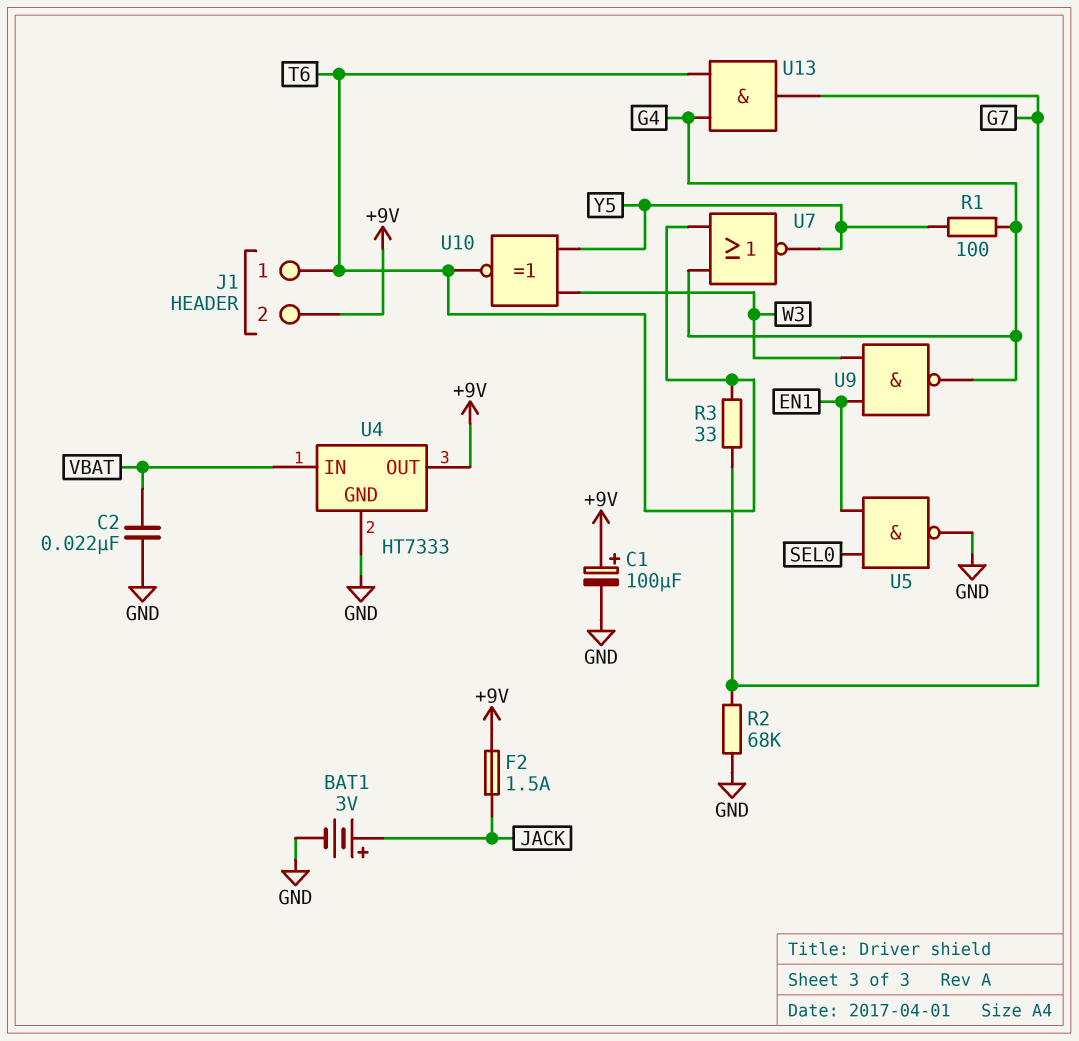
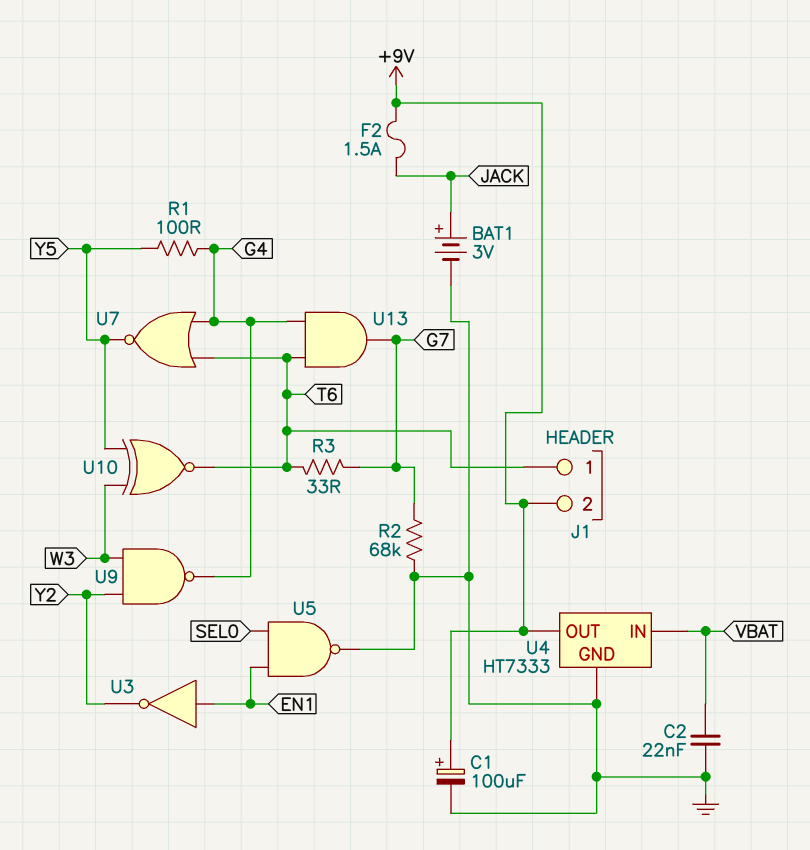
U3: none -> NOT (in EN1, out Y2)
U9: NAND (in EN1, in W3, out G4) -> NAND (in W3, in Y2, out G4)

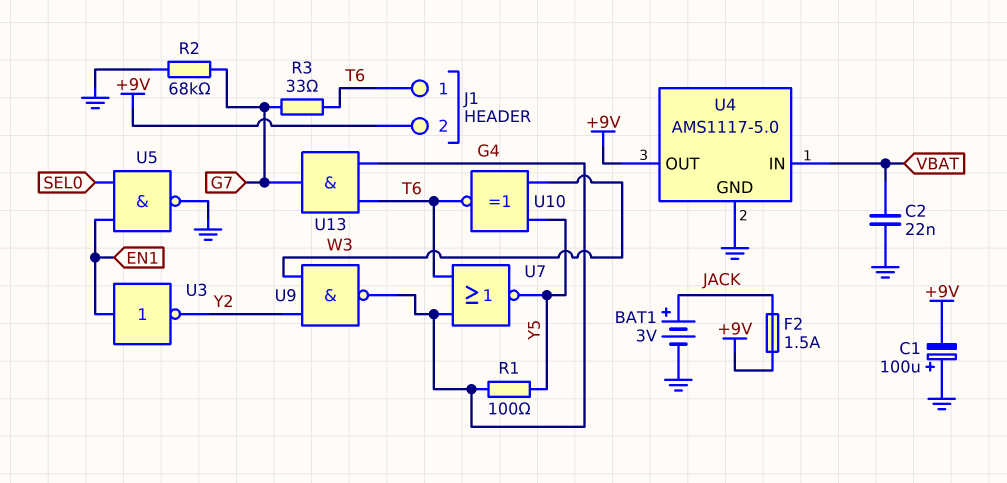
C1: 100uF (plus +9V, minus GND) -> 100uF (plus GND, minus +9V)
U4: HT7333 -> AMS1117-5.0

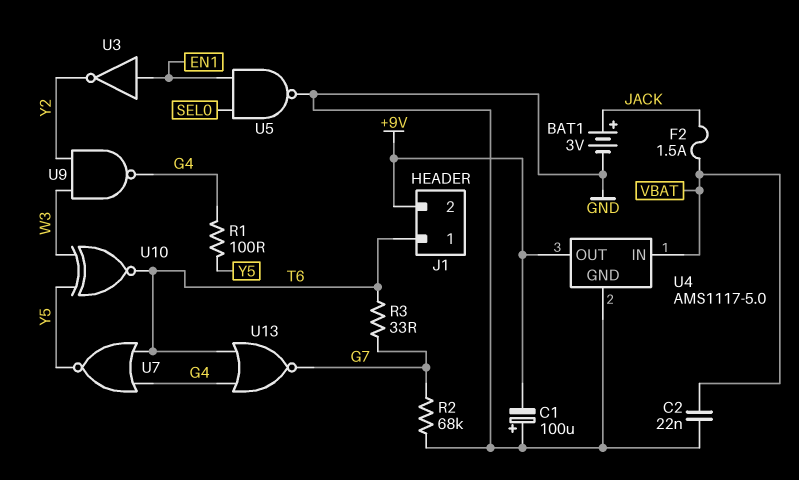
F2: 1.5A (+9V, JACK) -> 1.5A (JACK, VBAT)
U13: AND (in G4, in T6, out G7) -> NOR (in G4, in T6, out G7)

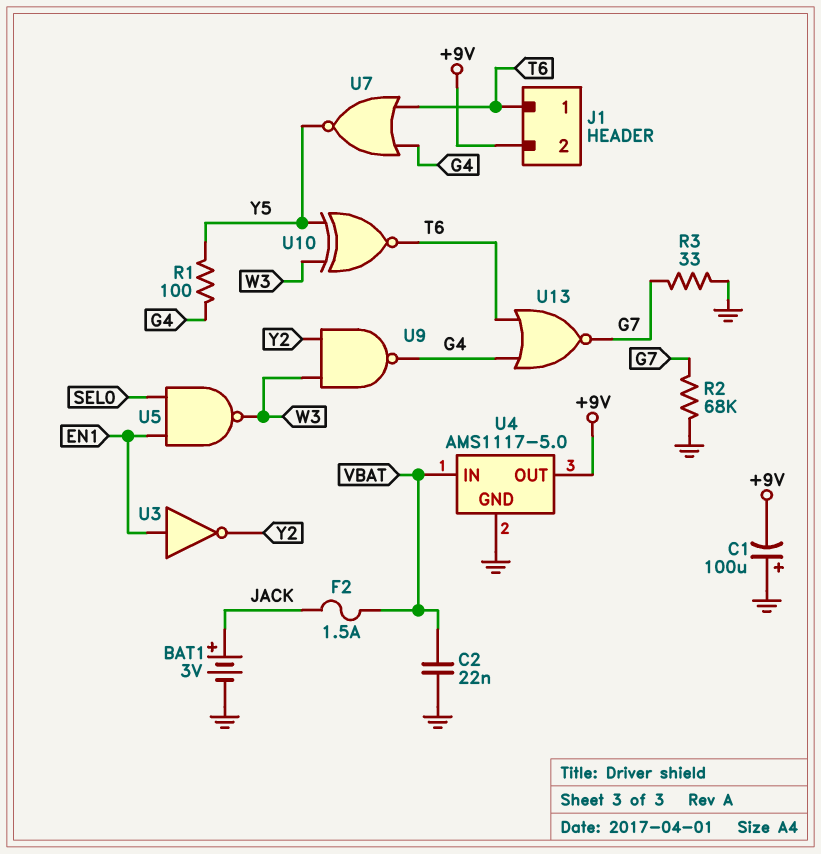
R3: 33 (G7, T6) -> 33 (G7, GND)
U5: NAND (in EN1, in SEL0, out GND) -> NAND (in EN1, in SEL0, out W3)

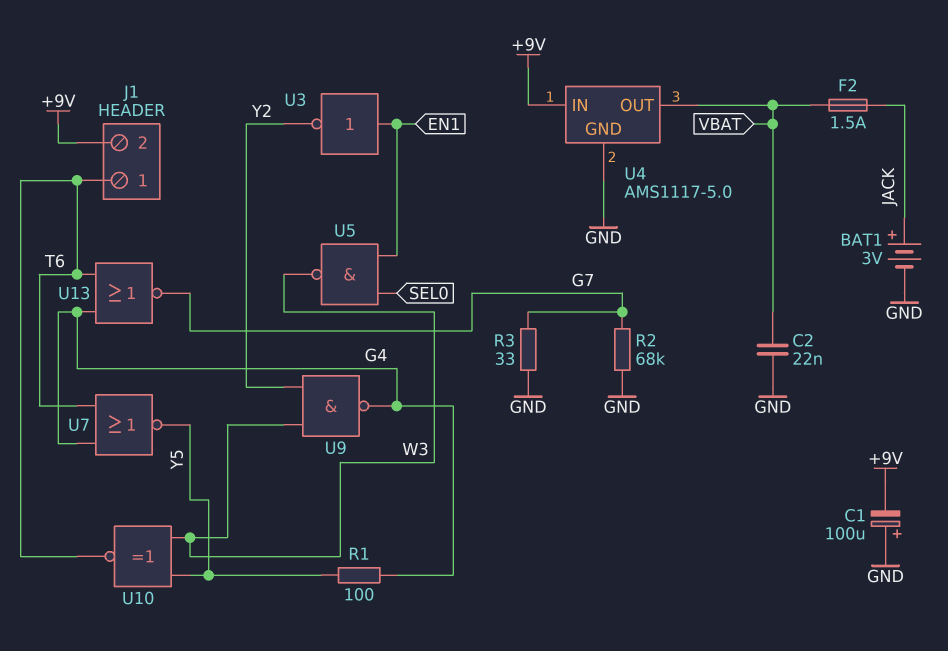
U4 pin IN: VBAT -> +9V
U4 pin OUT: +9V -> VBAT

